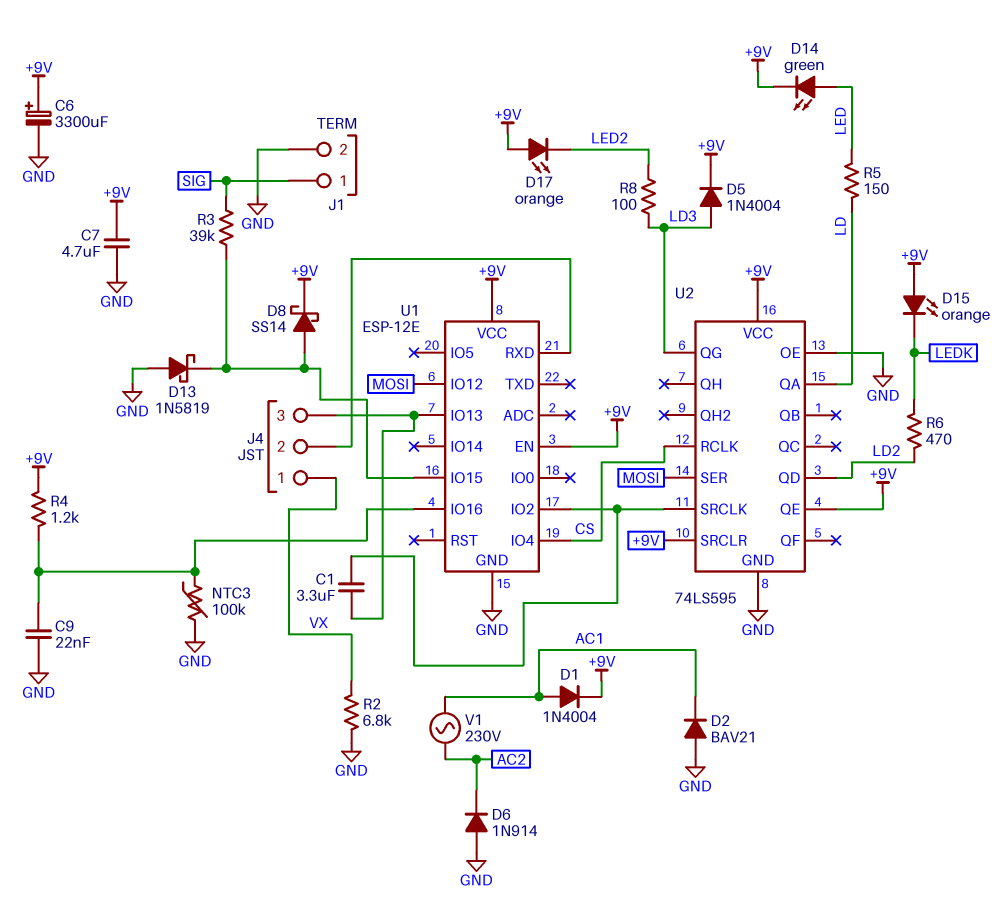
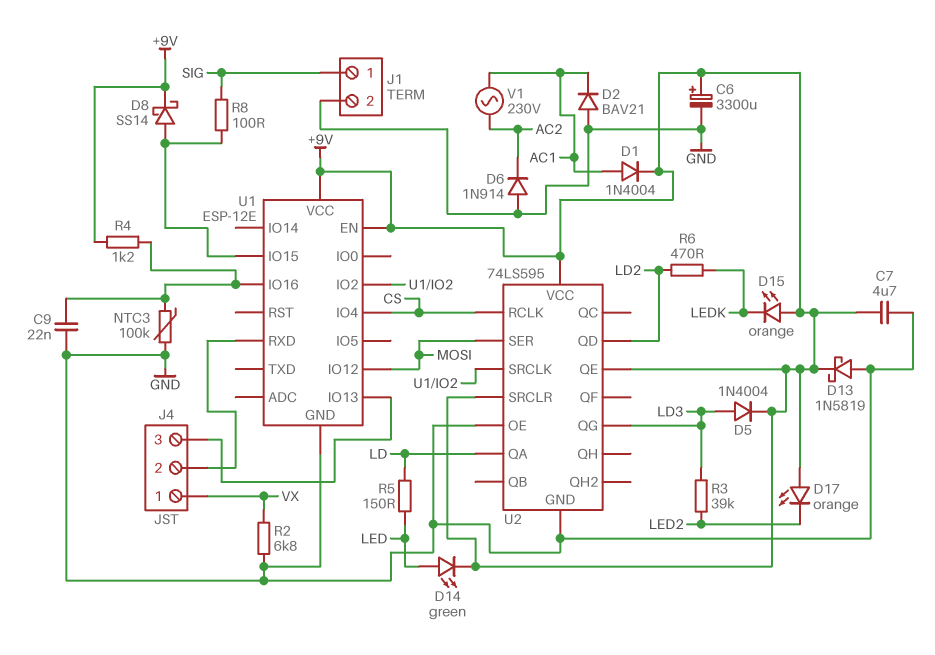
C1: 3.3uF (J4/3, U1/IO2) -> none
D13: schottky 1N5819 (A GND, K U1/IO15) -> schottky 1N5819 (A GND, K +9V)
R3: 39k (SIG, U1/IO15) -> 39k (LD3, LED2)
R8: 100 (LD3, LED2) -> 100 (SIG, U1/IO15)

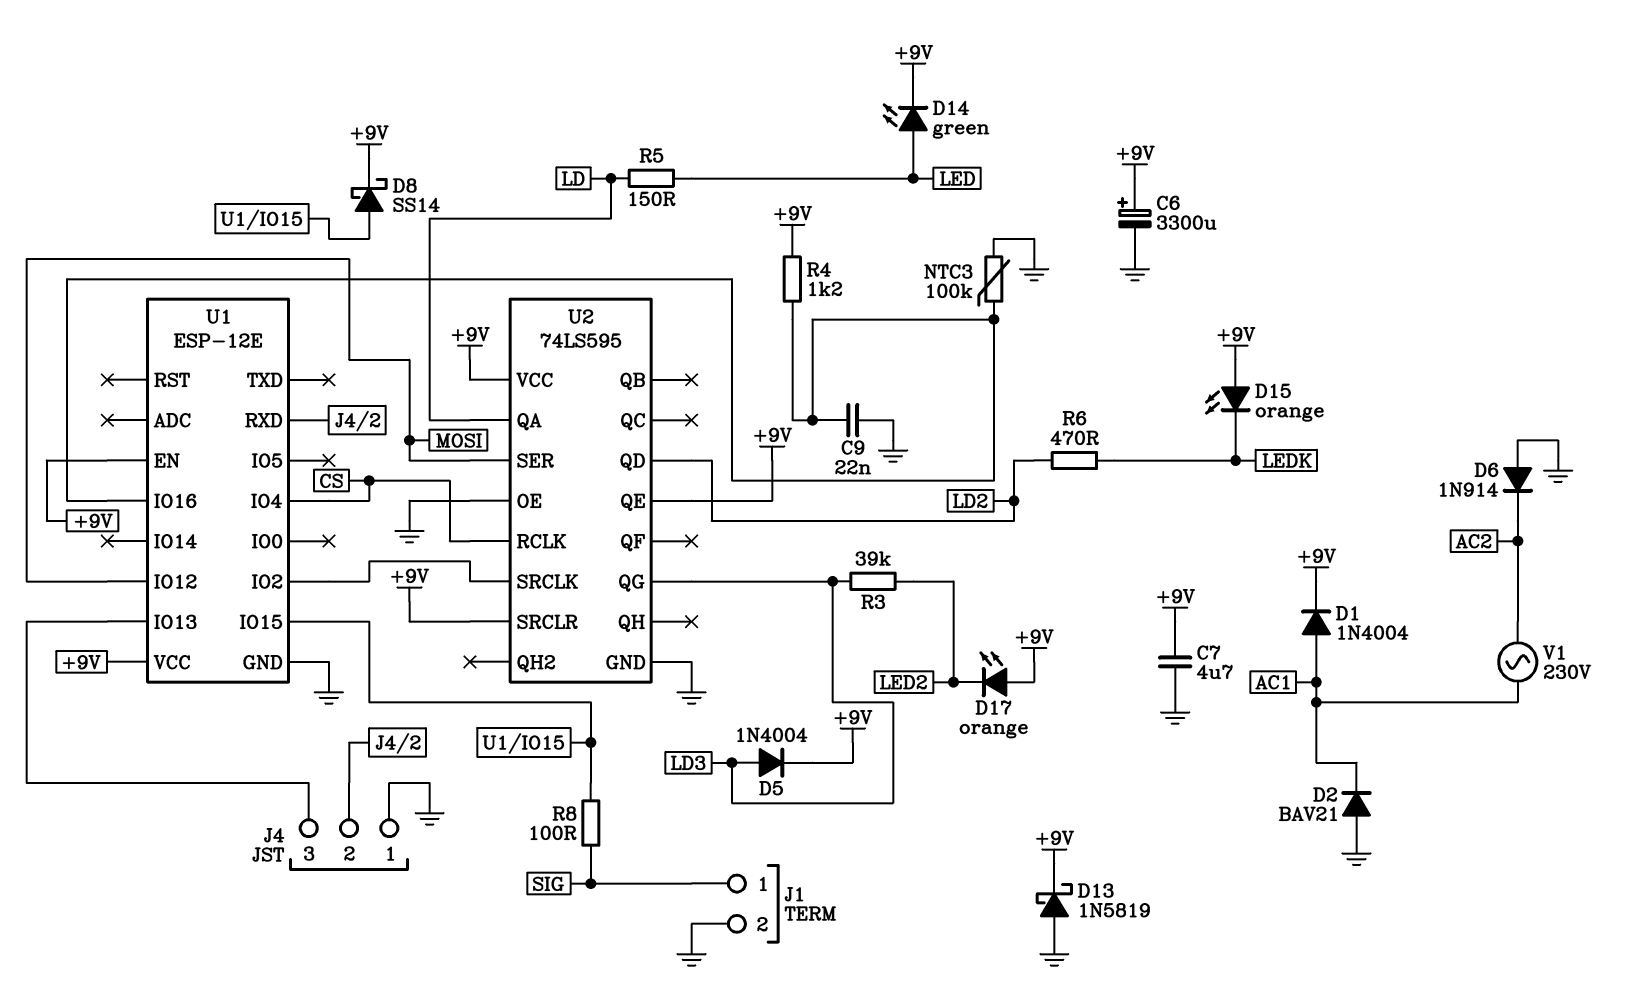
J4 pin 1: VX -> GND
R2: 6.8k (GND, VX) -> none

